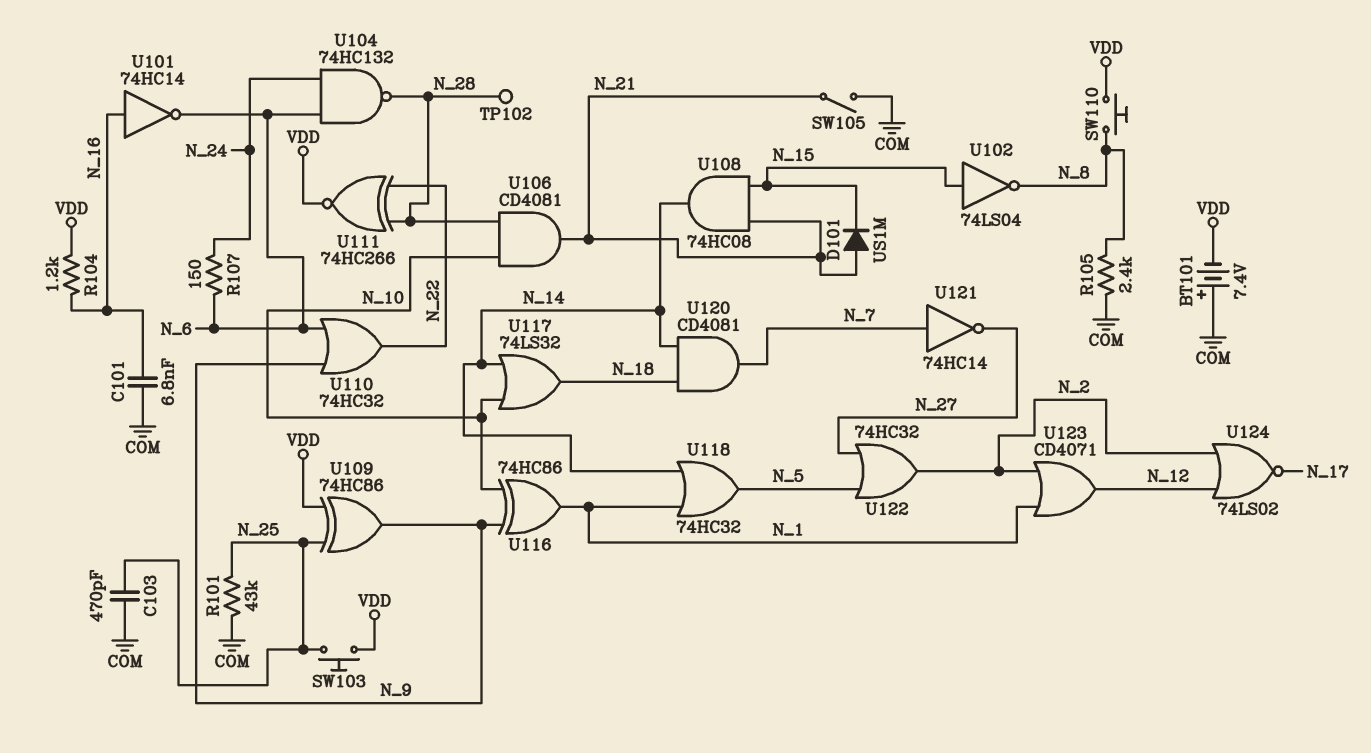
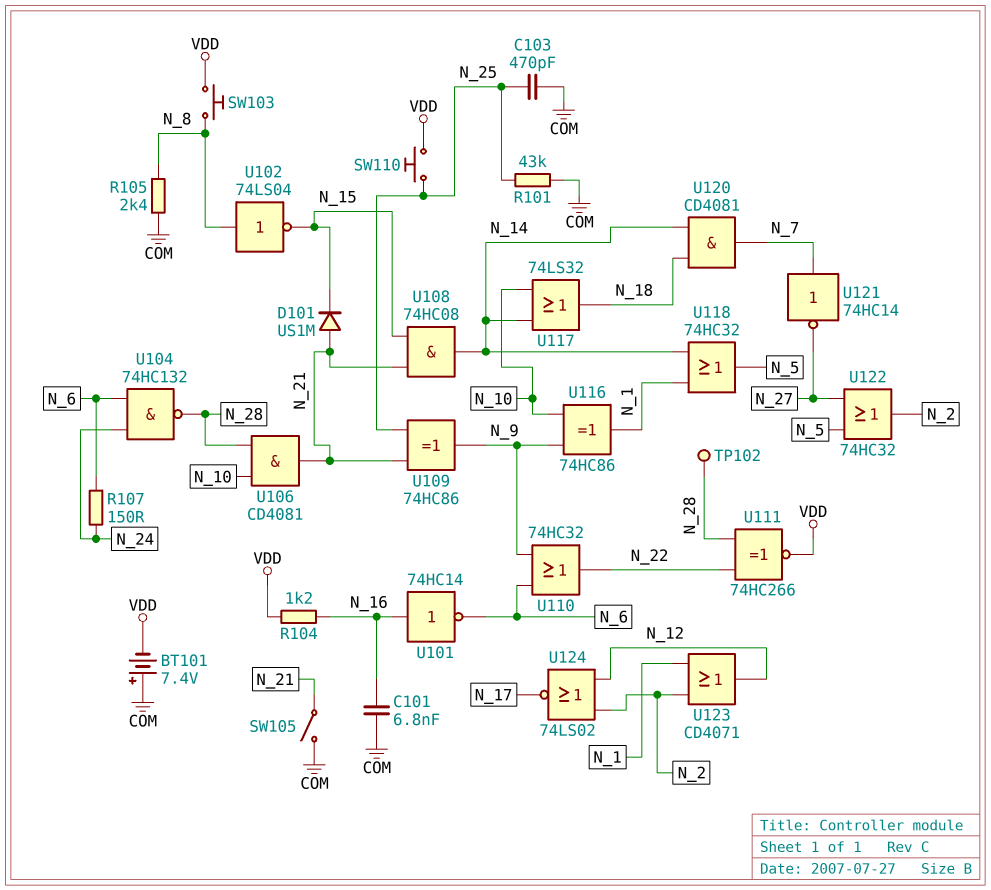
SW103: button (N_25, VDD) -> button (N_8, VDD)
SW110: button (N_8, VDD) -> button (N_25, VDD)
U102: NOT 74LS04 (in N_15, out N_8) -> NOT 74LS04 (in N_8, out N_15)
U109: XOR 74HC86 (in N_25, in VDD, out N_9) -> XOR 74HC86 (in N_21, in N_25, out N_9)

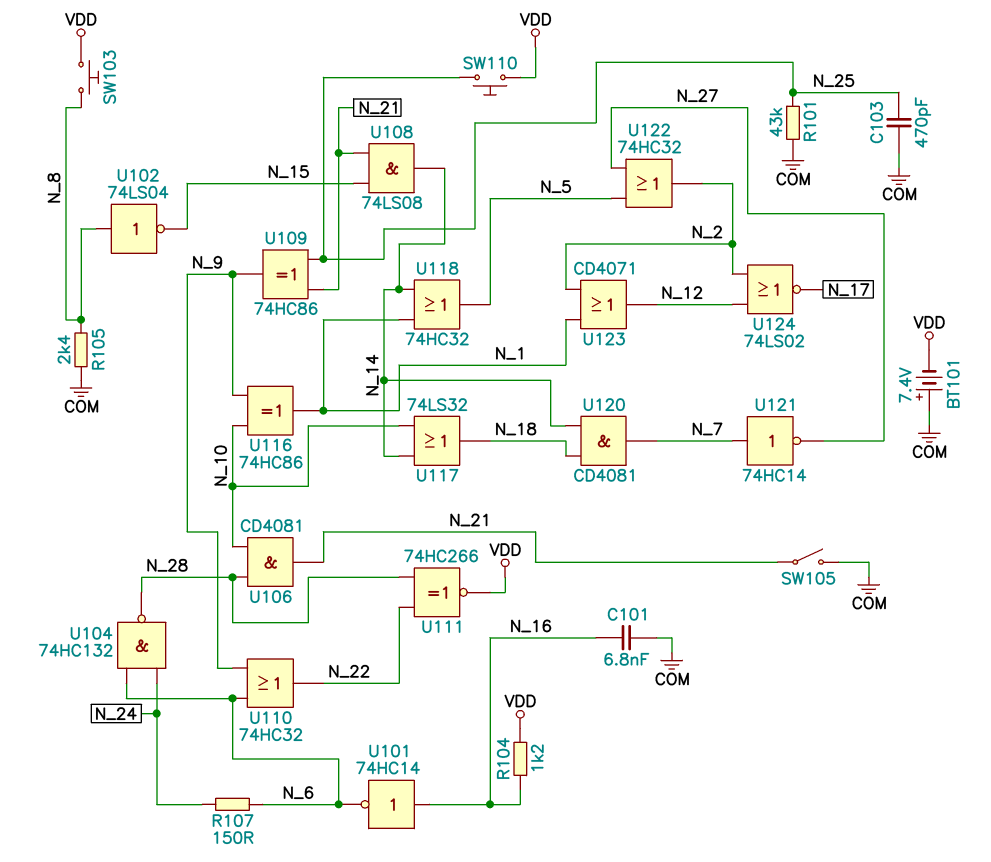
D101: diode US1M (A N_21, K N_15) -> none
TP102: test point (N_28) -> none
U108: AND 74HC08 (in N_15, in N_21, out N_14) -> AND 74LS08 (in N_15, in N_21, out N_14)

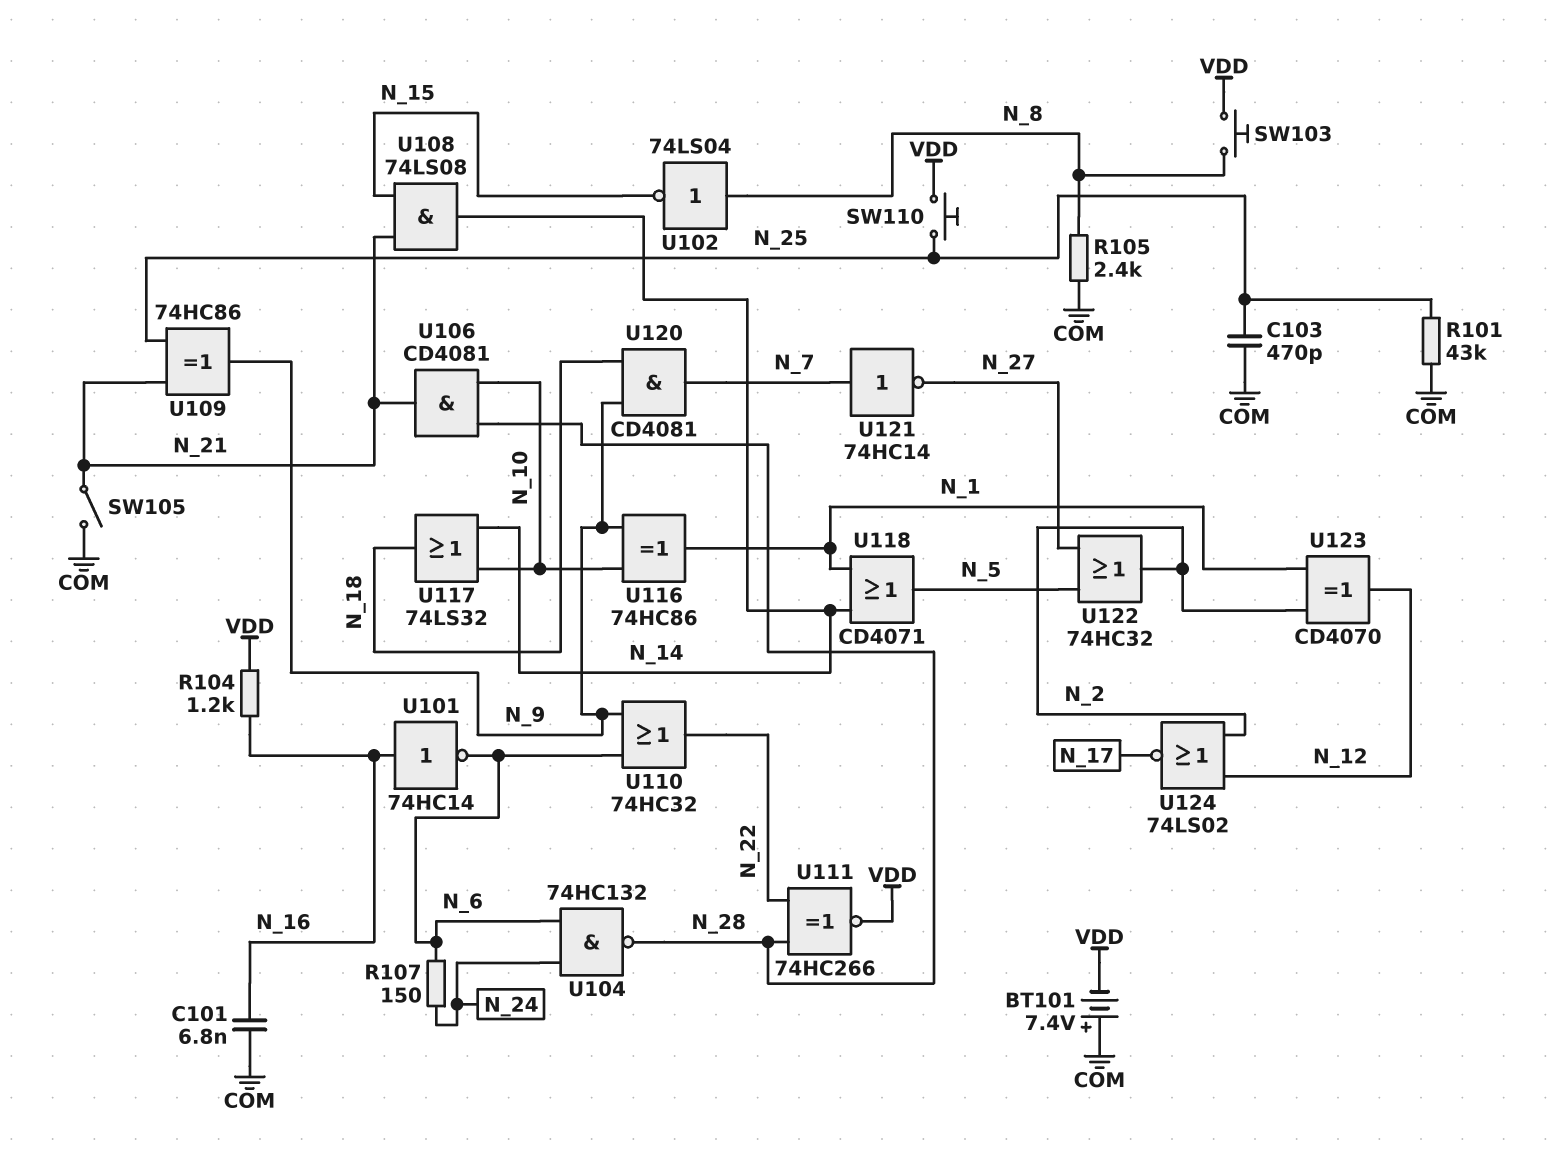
U118: OR 74HC32 (in N_1, in N_14, out N_5) -> OR CD4071 (in N_1, in N_14, out N_5)
U120: AND CD4081 (in N_14, in N_18, out N_7) -> AND CD4081 (in N_9, in N_18, out N_7)
U123: OR CD4071 (in N_1, in N_2, out N_12) -> XOR CD4070 (in N_1, in N_2, out N_12)

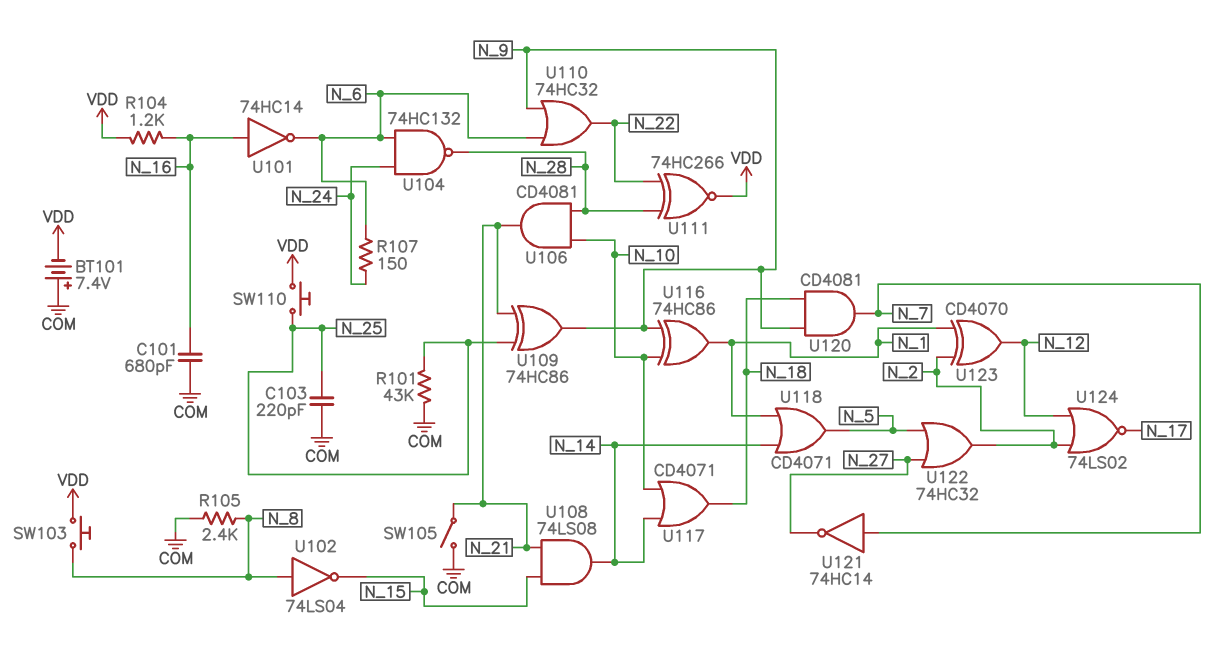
C101: 6.8nF (COM, N_16) -> 680pF (COM, N_16)
C103: 470pF (COM, N_25) -> 220pF (COM, N_25)
U117: OR 74LS32 (in N_10, in N_14, out N_18) -> OR CD4071 (in N_10, in N_14, out N_18)

